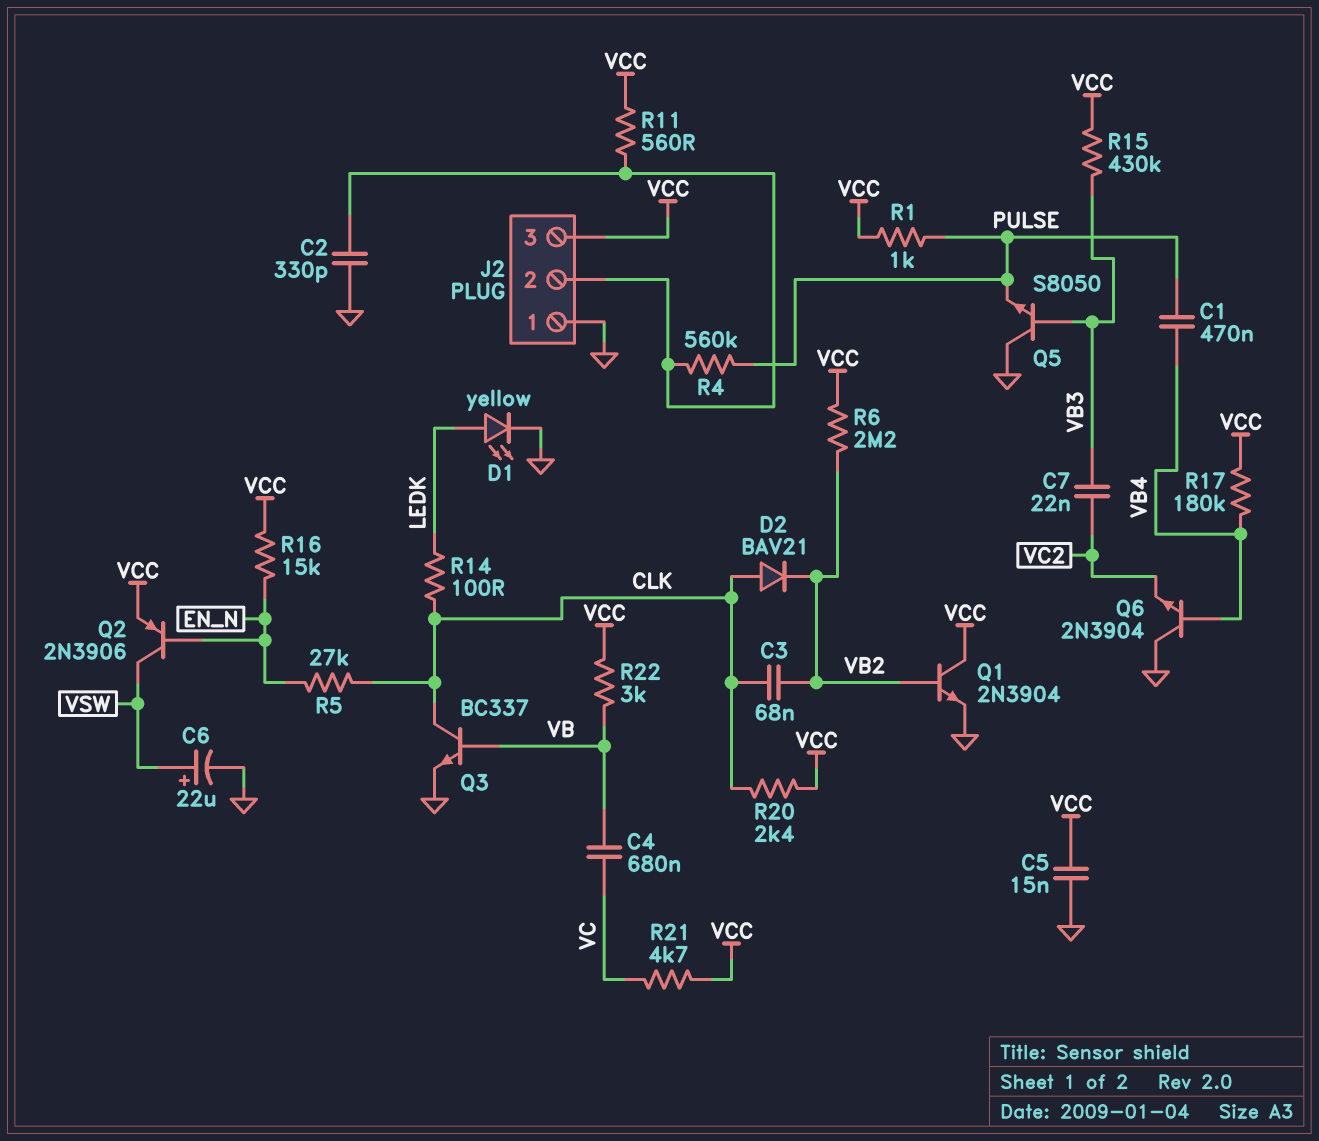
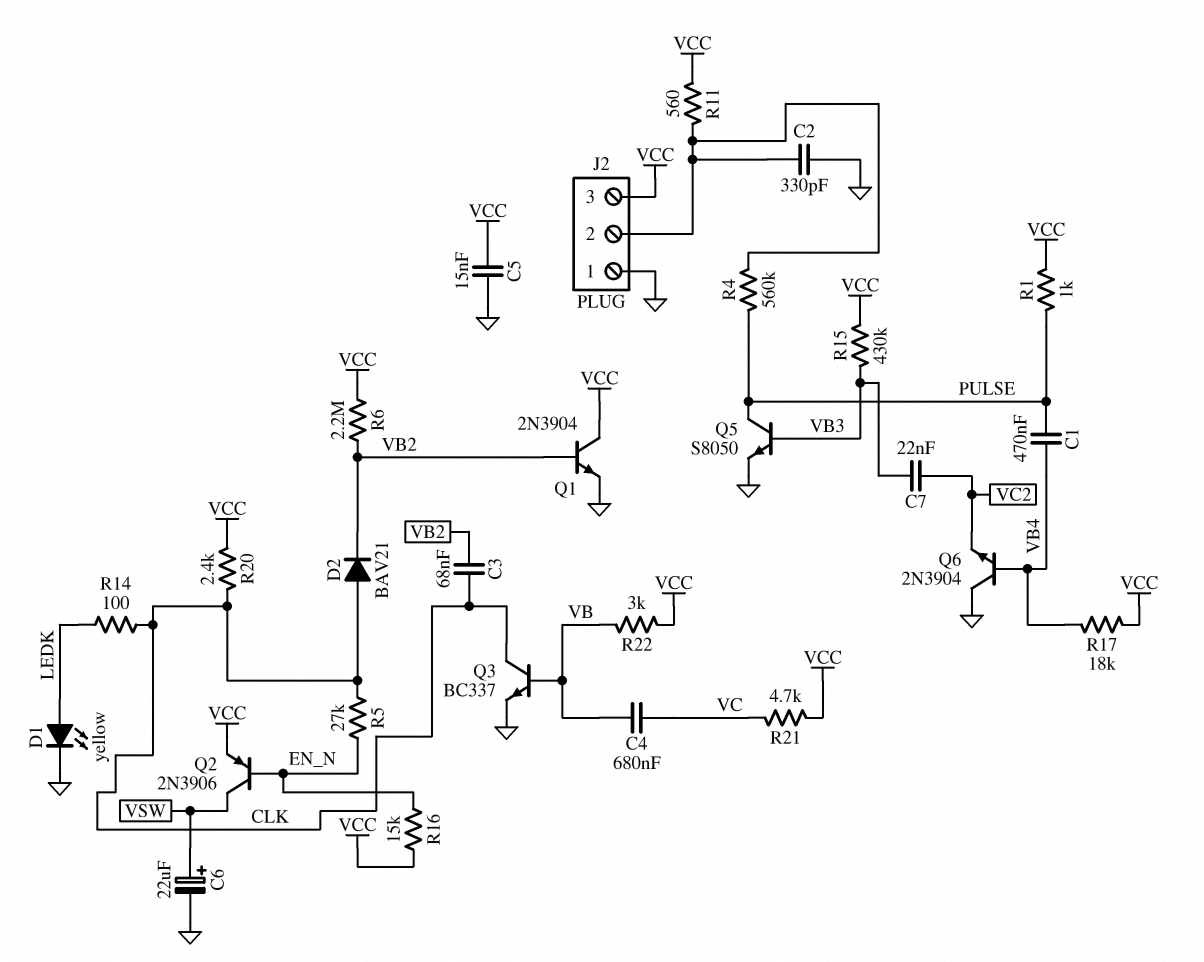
Q5: NPN S8050 (B VB3, C GND, E PULSE) -> NPN S8050 (B VB3, C PULSE, E GND)
R17: 180k (VB4, VCC) -> 18k (VB4, VCC)

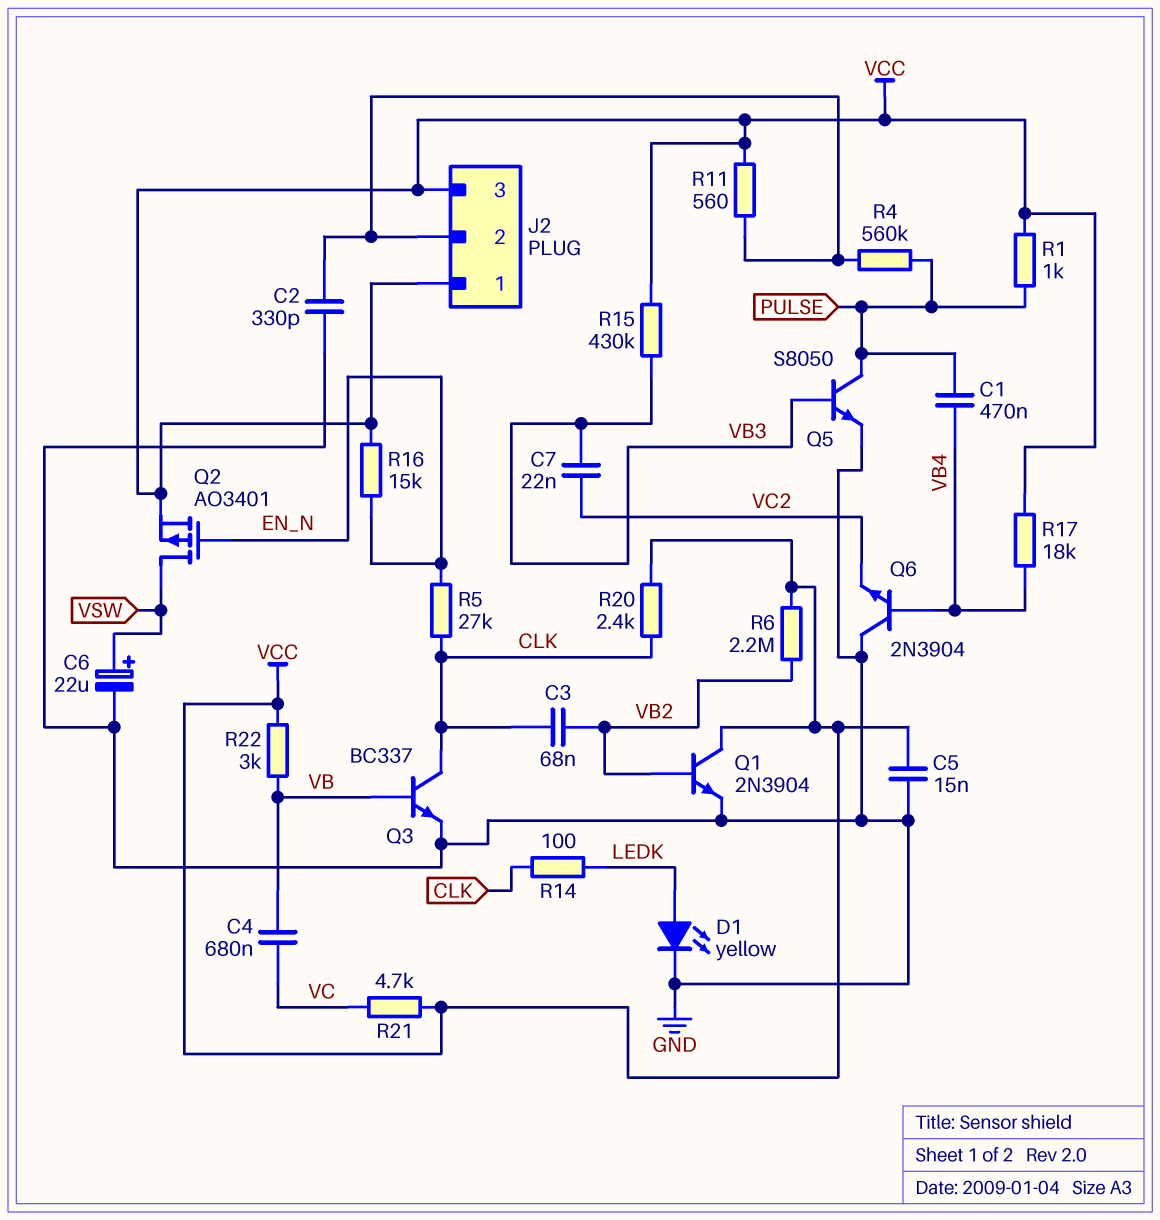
D2: diode BAV21 (A CLK, K VB2) -> none
J2 pin 1: GND -> VCC
Q2: PNP 2N3906 (B EN_N, C VSW, E VCC) -> PMOS AO3401 (G EN_N, D VSW, S VCC)

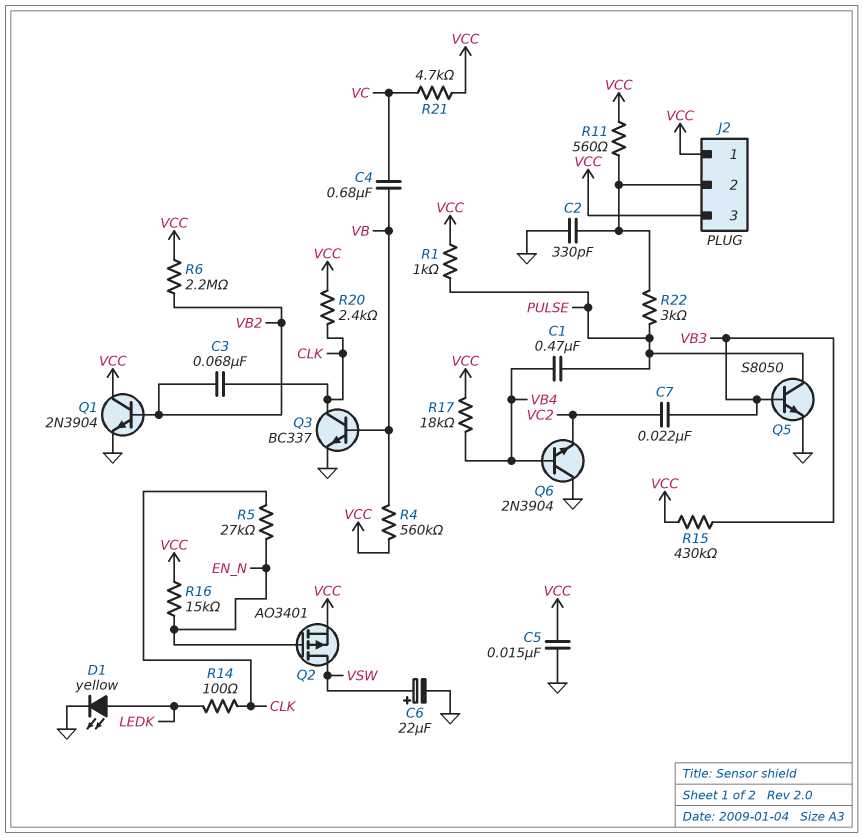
R4: 560k (J2/2, PULSE) -> 560k (VB, VCC)
R22: 3k (VB, VCC) -> 3k (J2/2, PULSE)

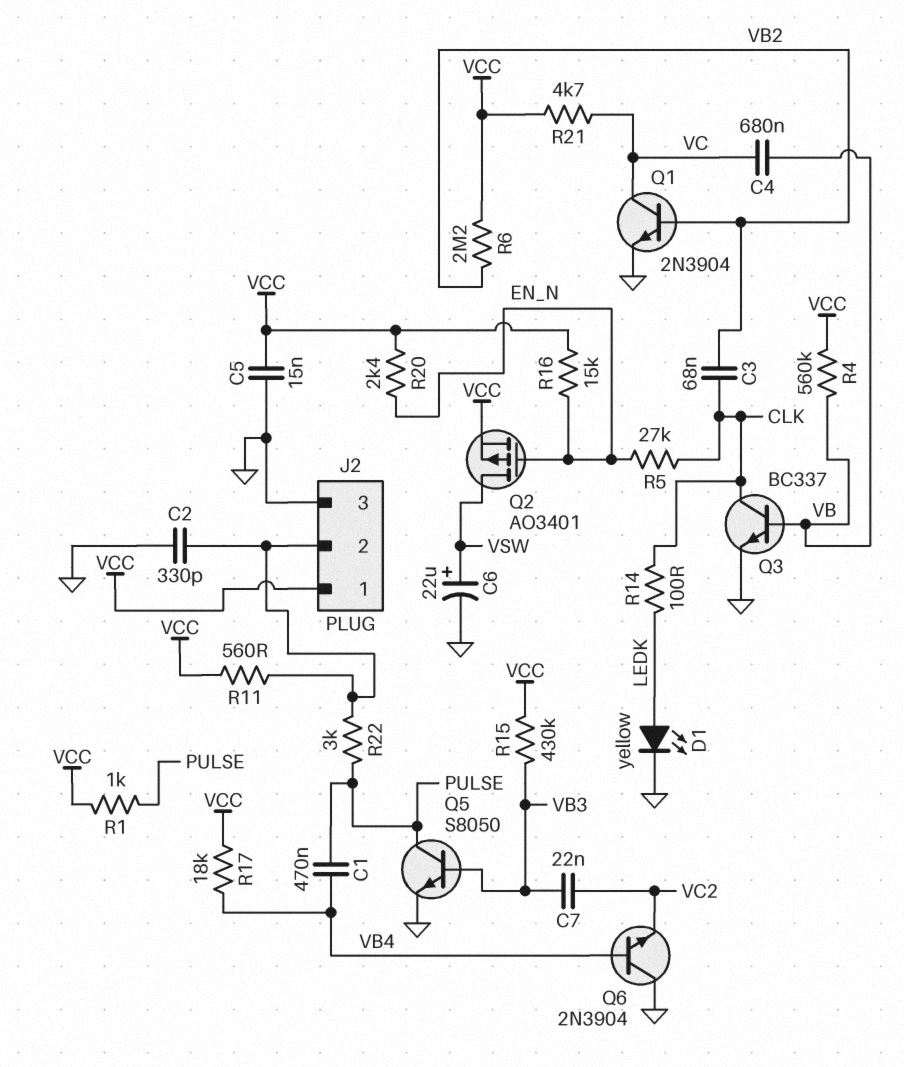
J2 pin 3: VCC -> GND
Q1: NPN 2N3904 (B VB2, C VCC, E GND) -> NPN 2N3904 (B VB2, C VC, E GND)
R20: 2.4k (CLK, VCC) -> 2.4k (EN_N, VCC)

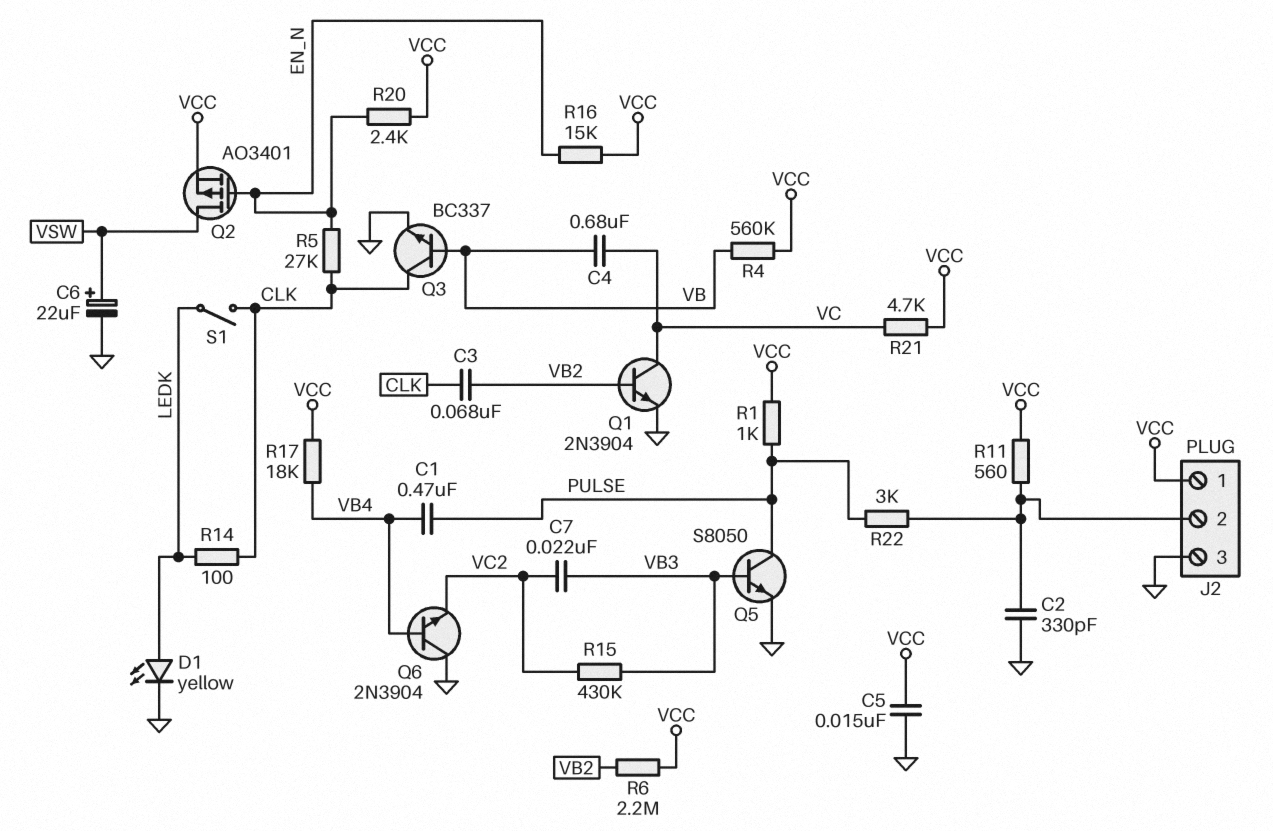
R15: 430k (VB3, VCC) -> 430k (VB3, VC2)
S1: none -> switch (CLK, LEDK)

